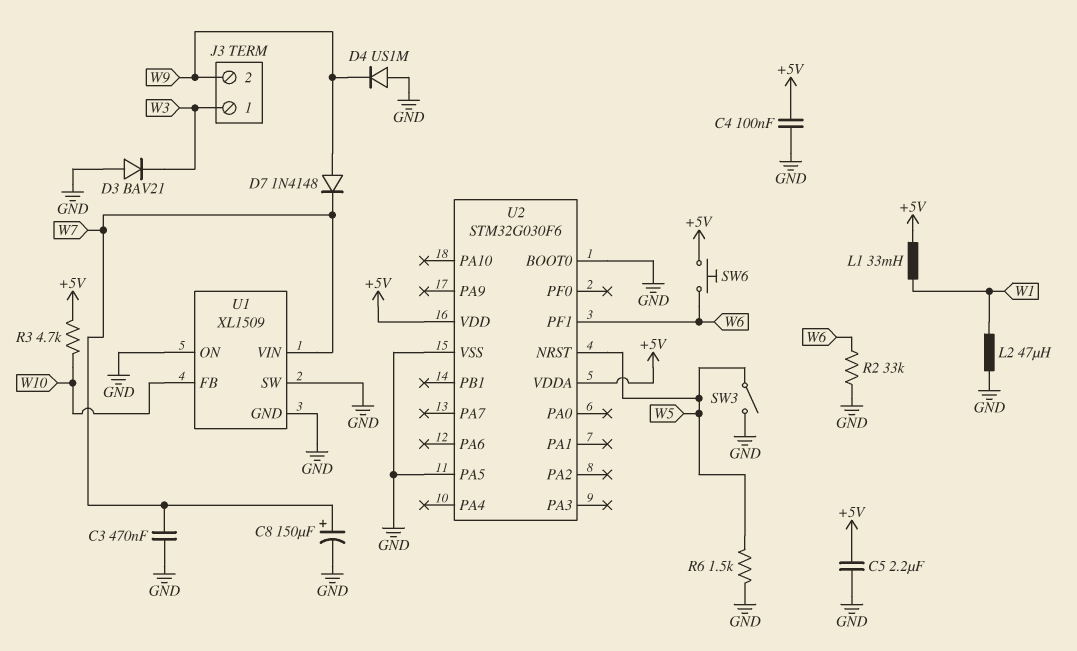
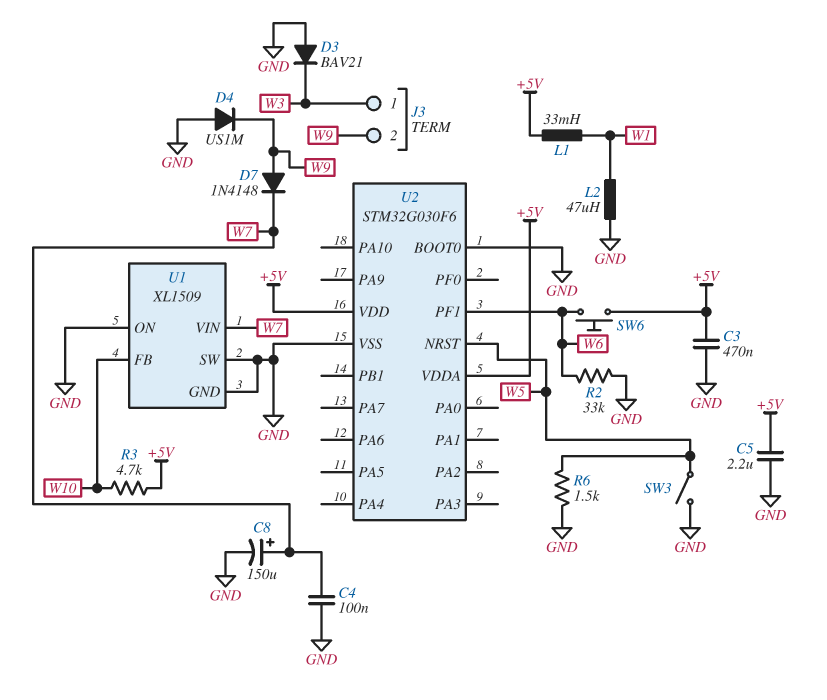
C3: 470nF (GND, W7) -> 470nF (+5V, GND)
C4: 100nF (+5V, GND) -> 100nF (GND, W7)
U2 pin PA5: GND -> none

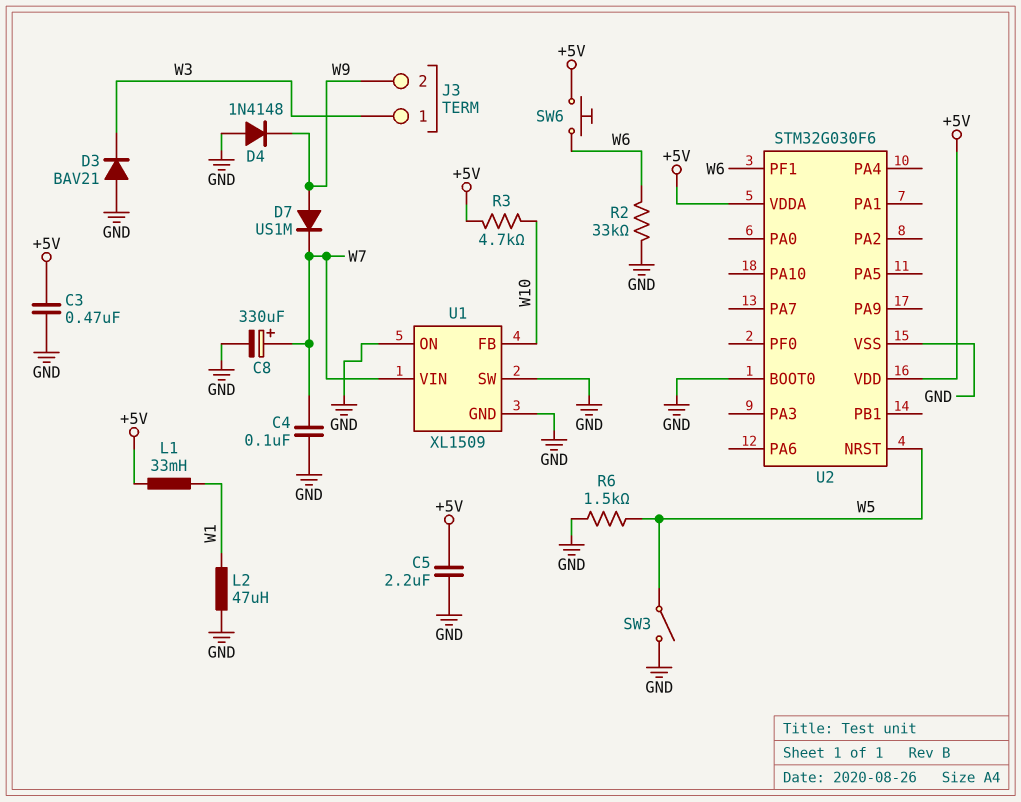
C8: 150uF (plus W7, minus GND) -> 330uF (plus W7, minus GND)
D4: diode US1M (A GND, K W9) -> diode 1N4148 (A GND, K W9)
D7: diode 1N4148 (A W9, K W7) -> diode US1M (A W9, K W7)

